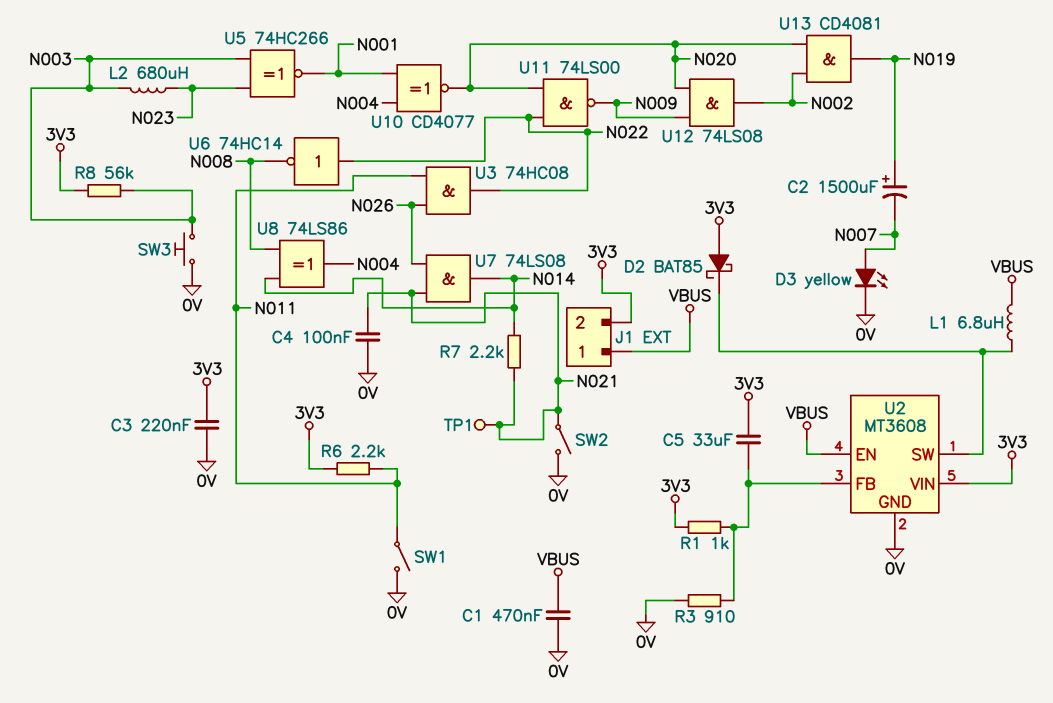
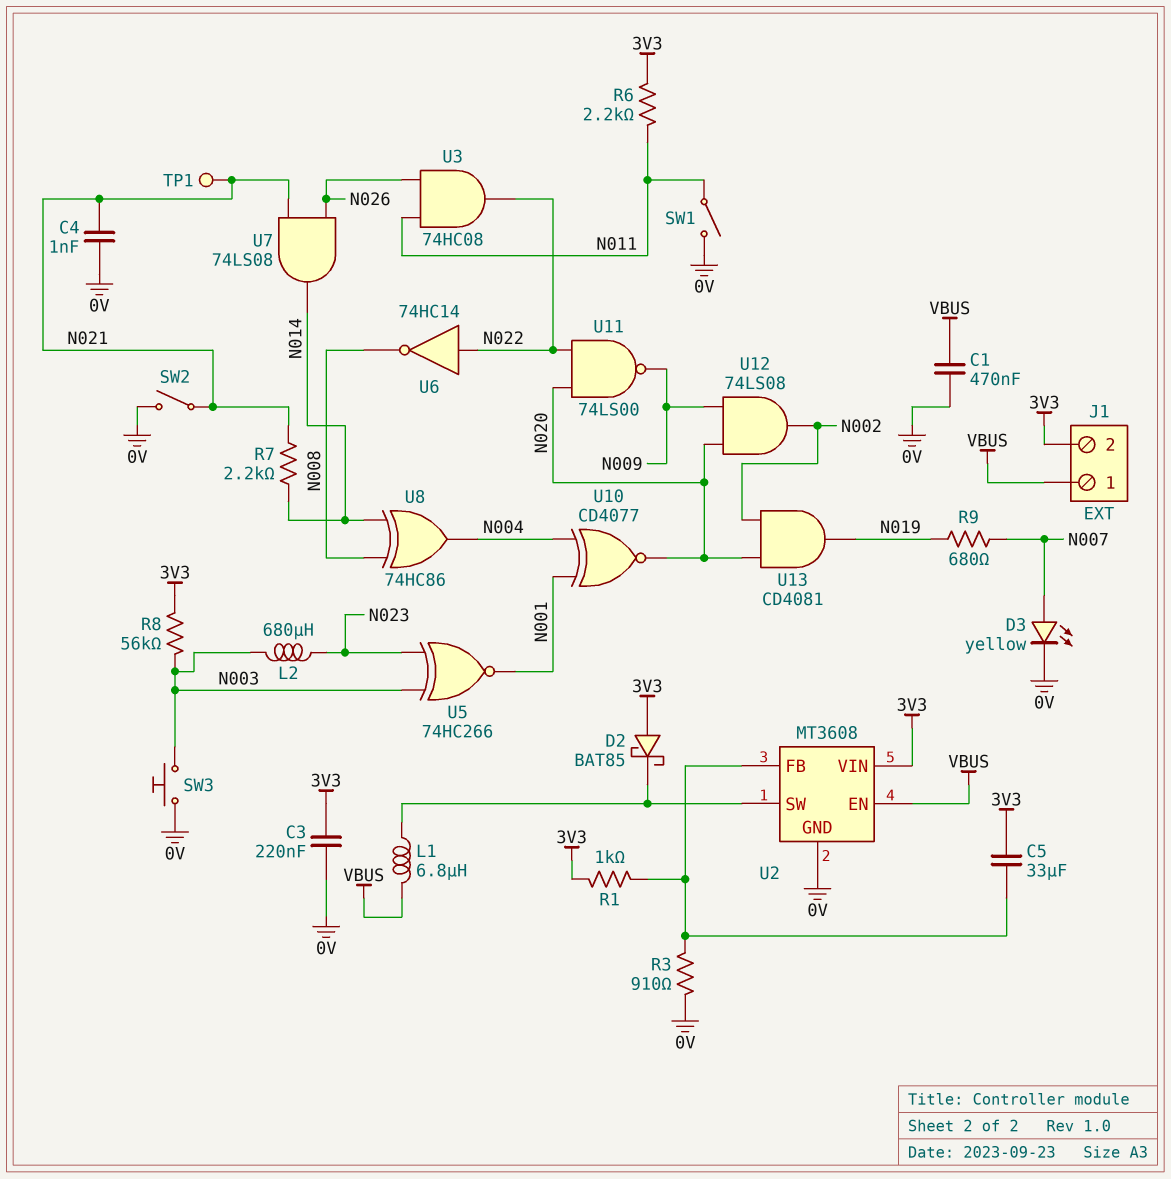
C2: 1500uF (plus N019, minus N007) -> none
C4: 100nF (0V, N021) -> 1nF (0V, N021)
R9: none -> 680 (N007, N019)
U8: XOR 74LS86 (in N008, in N014, out N004) -> XOR 74HC86 (in N008, in N014, out N004)

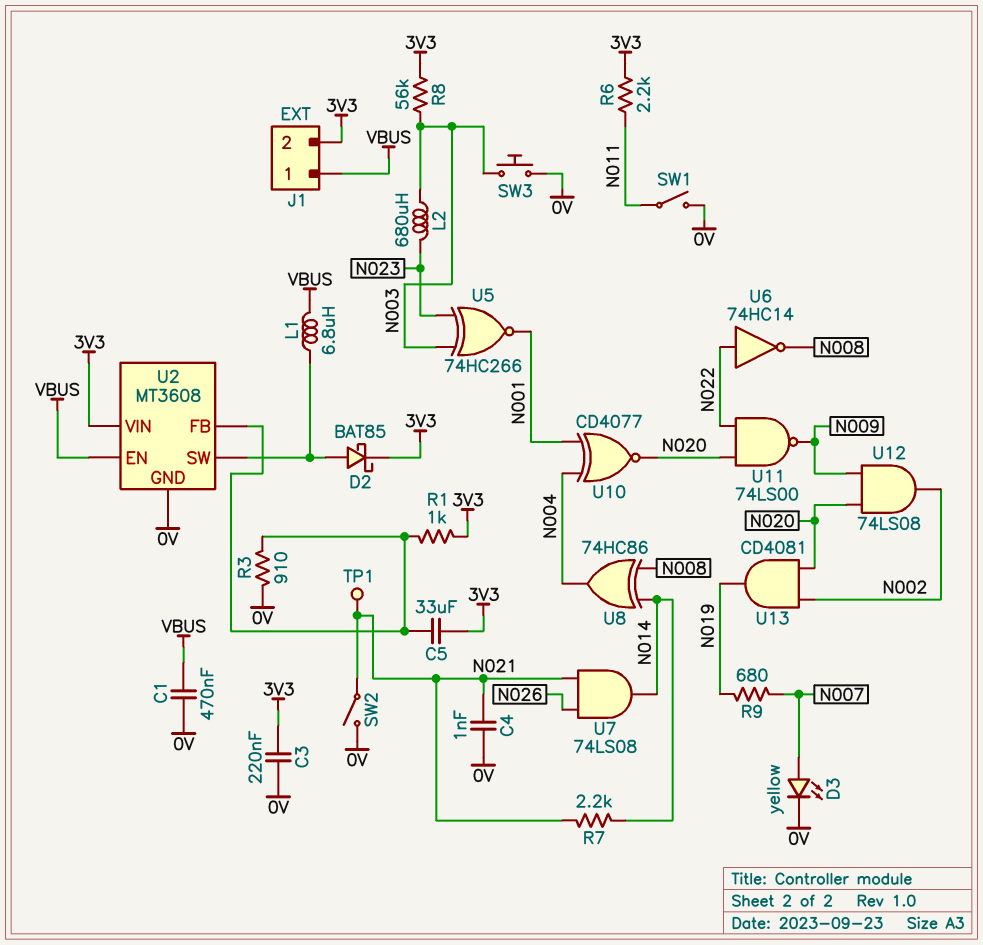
D2: schottky BAT85 (A 3V3, K U2/SW) -> schottky BAT85 (A U2/SW, K 3V3)
U3: AND 74HC08 (in N011, in N026, out N022) -> none

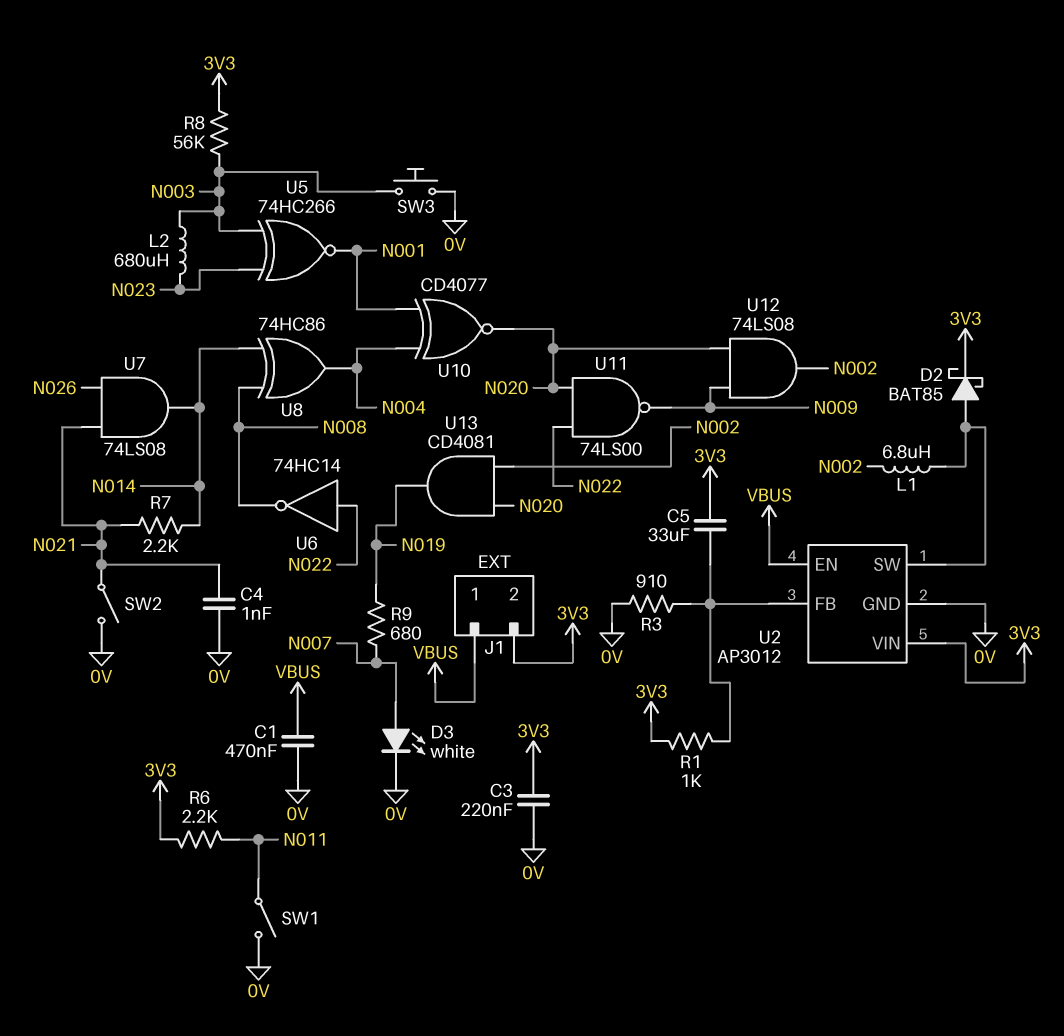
D3: LED yellow (A N007, K 0V) -> LED white (A N007, K 0V)
L1: 6.8uH (U2/SW, VBUS) -> 6.8uH (N002, U2/SW)
TP1: test point (N021) -> none
U2: MT3608 -> AP3012

